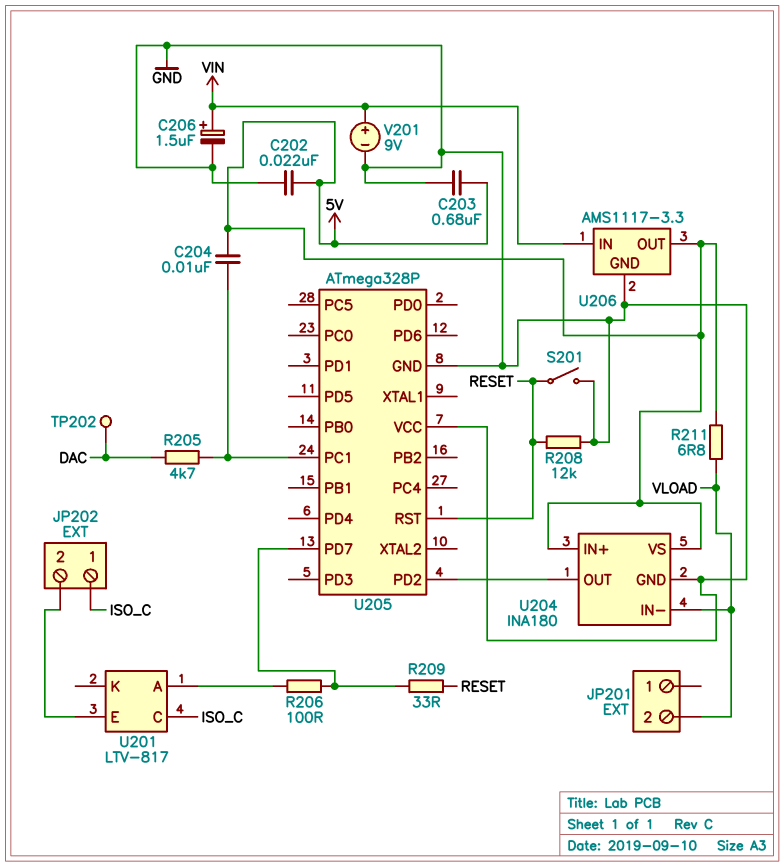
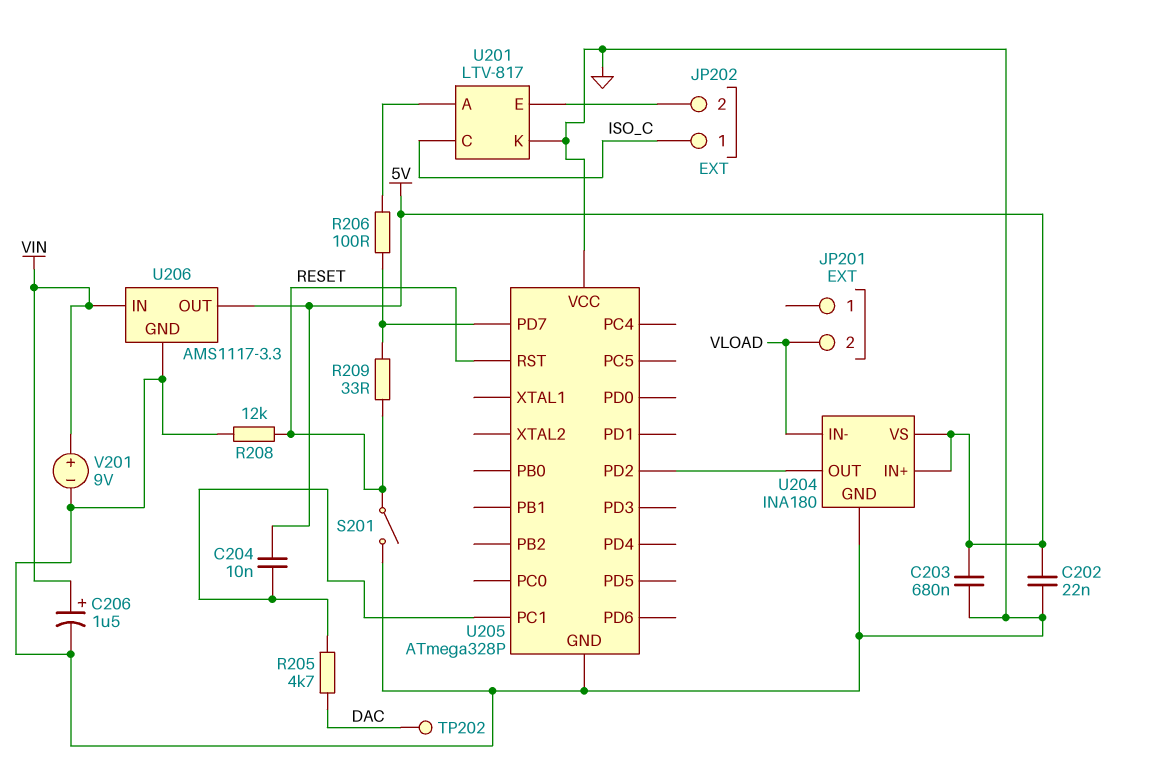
R211: 6.8 (5V, VLOAD) -> none
U201 pin K: none -> GND

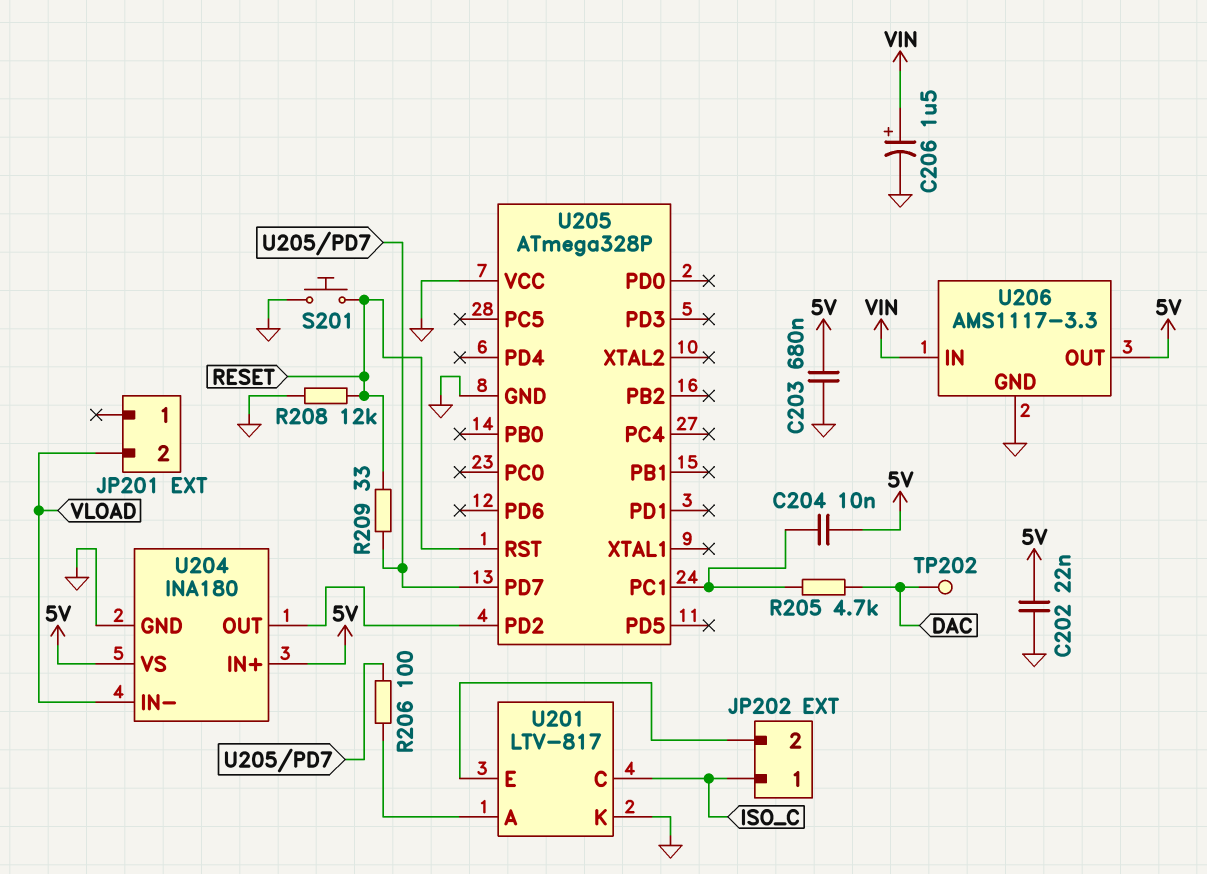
S201: switch (GND, RESET) -> button (GND, RESET)
V201: 9V (plus VIN, minus GND) -> none

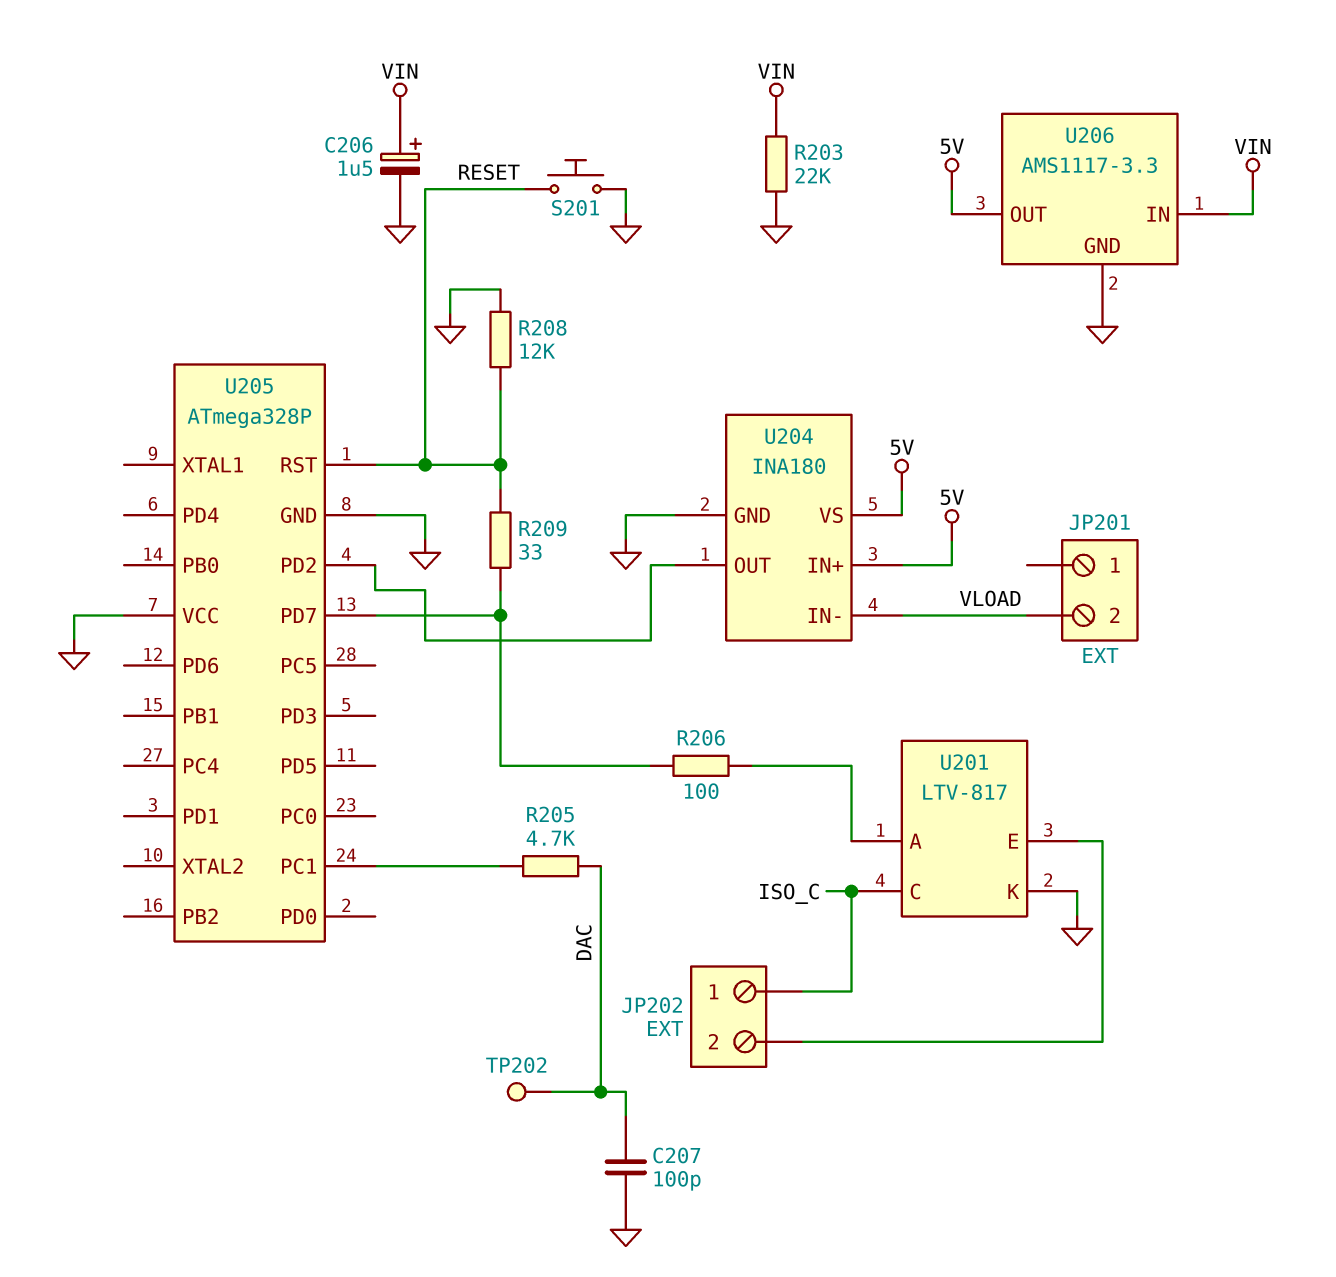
C202: 22nF (5V, GND) -> none
C203: 680nF (5V, GND) -> none
C204: 10nF (5V, U205/PC1) -> none
C207: none -> 100pF (DAC, GND)
R203: none -> 22k (GND, VIN)

